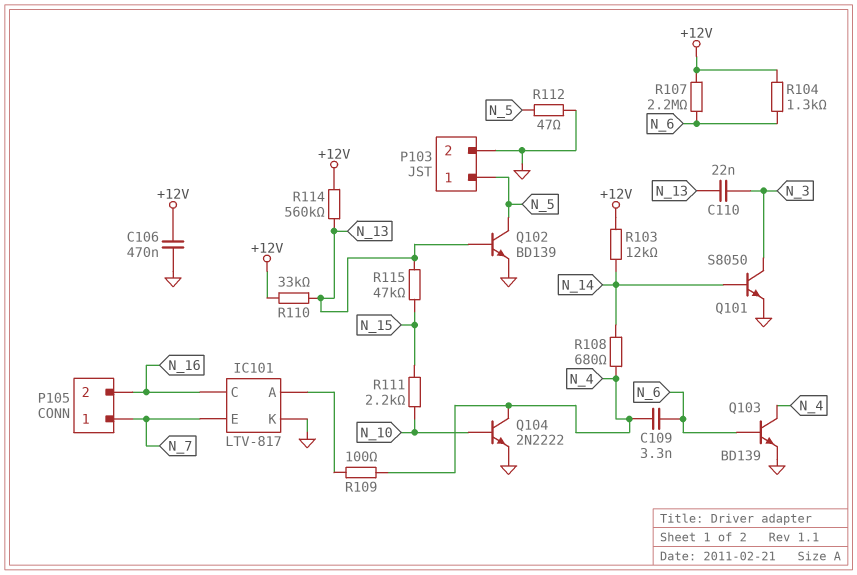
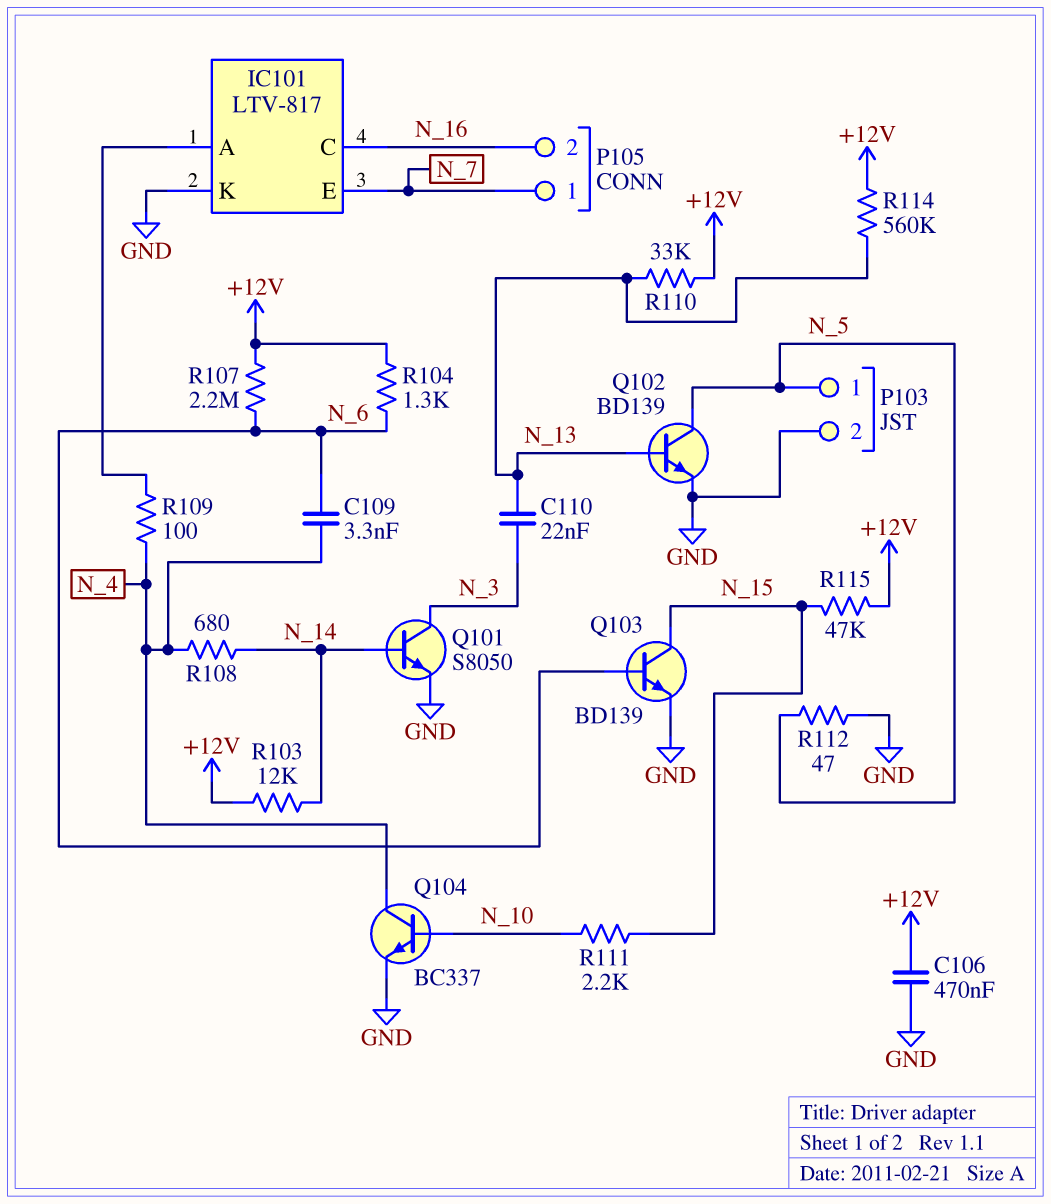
Q103: NPN BD139 (B N_6, C N_4, E GND) -> NPN BD139 (B N_6, C N_15, E GND)
Q104: NPN 2N2222 (B N_10, C N_4, E GND) -> NPN BC337 (B N_10, C N_4, E GND)
R115: 47k (N_13, N_15) -> 47k (+12V, N_15)

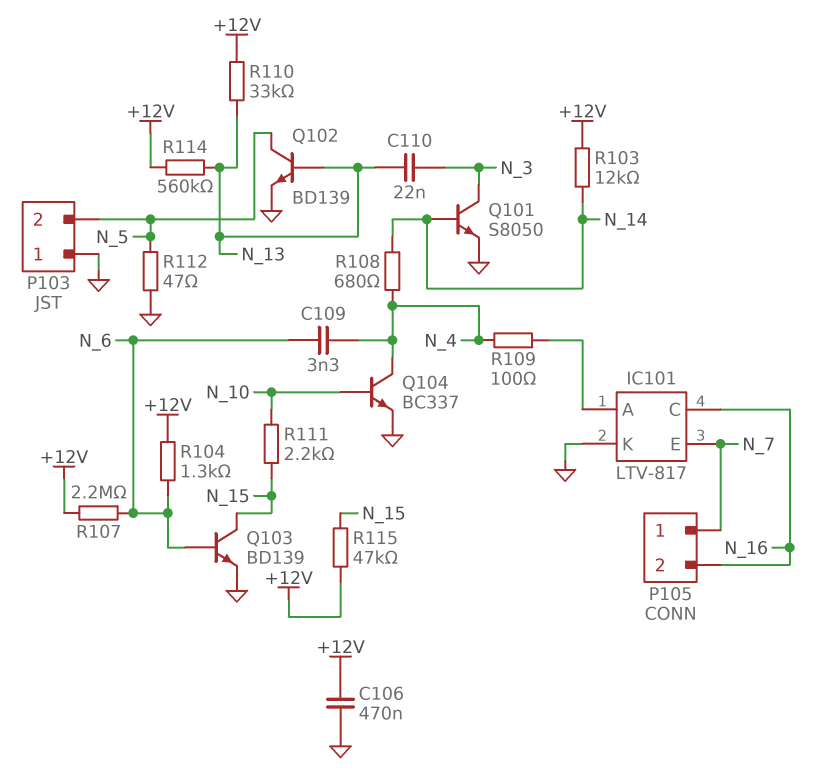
P103 pin 1: N_5 -> GND
P103 pin 2: GND -> N_5

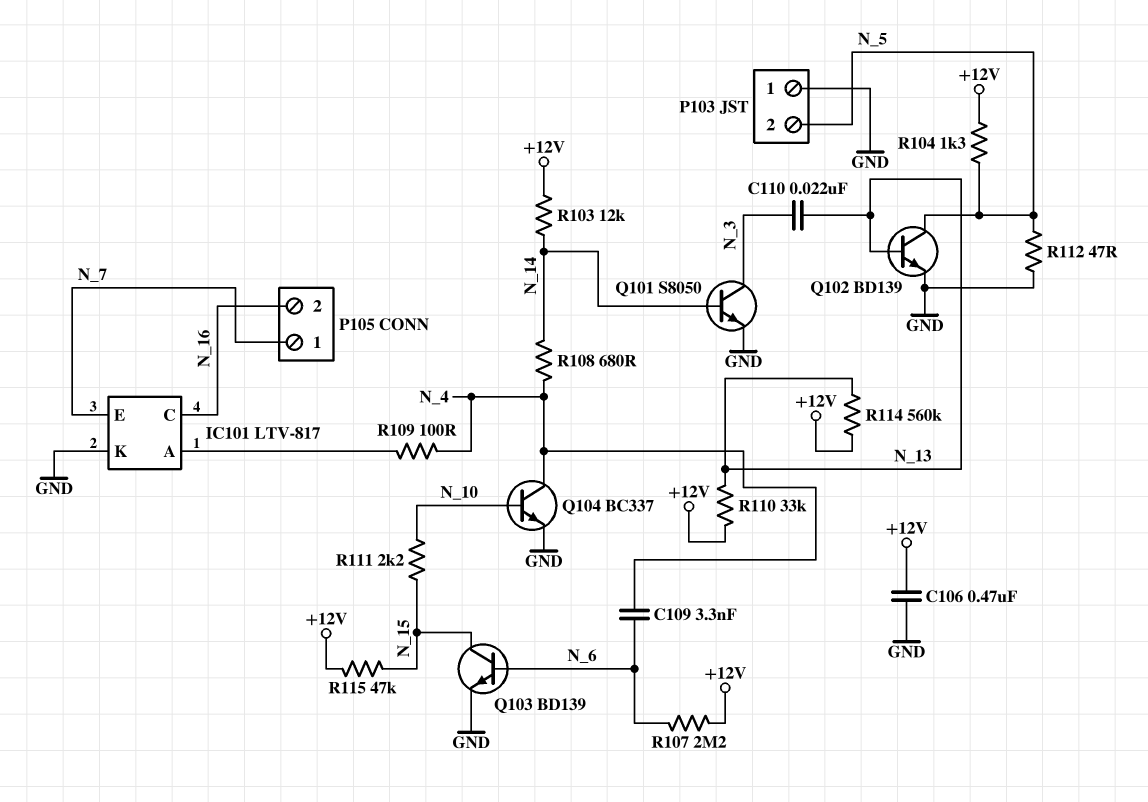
R104: 1.3k (+12V, N_6) -> 1.3k (+12V, N_5)

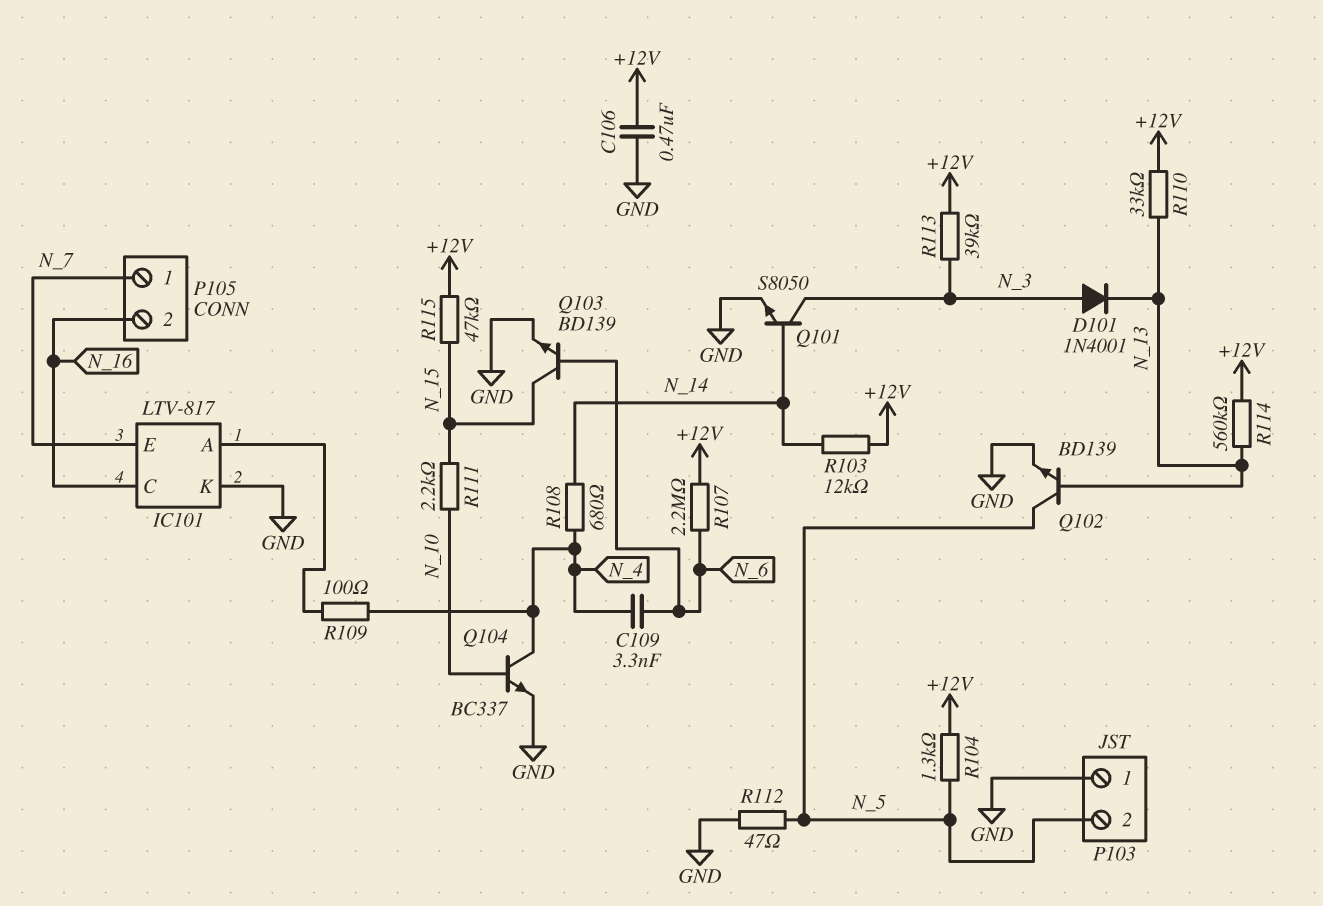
C110: 22nF (N_3, N_13) -> none
D101: none -> diode 1N4001 (A N_3, K N_13)
R113: none -> 39k (+12V, N_3)

